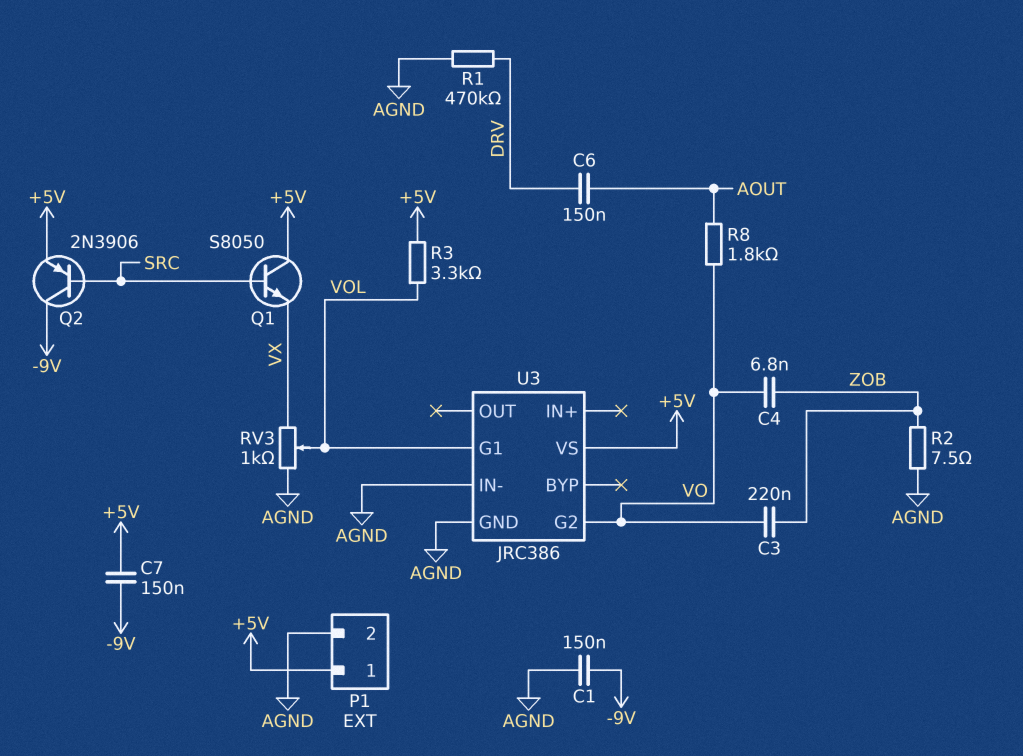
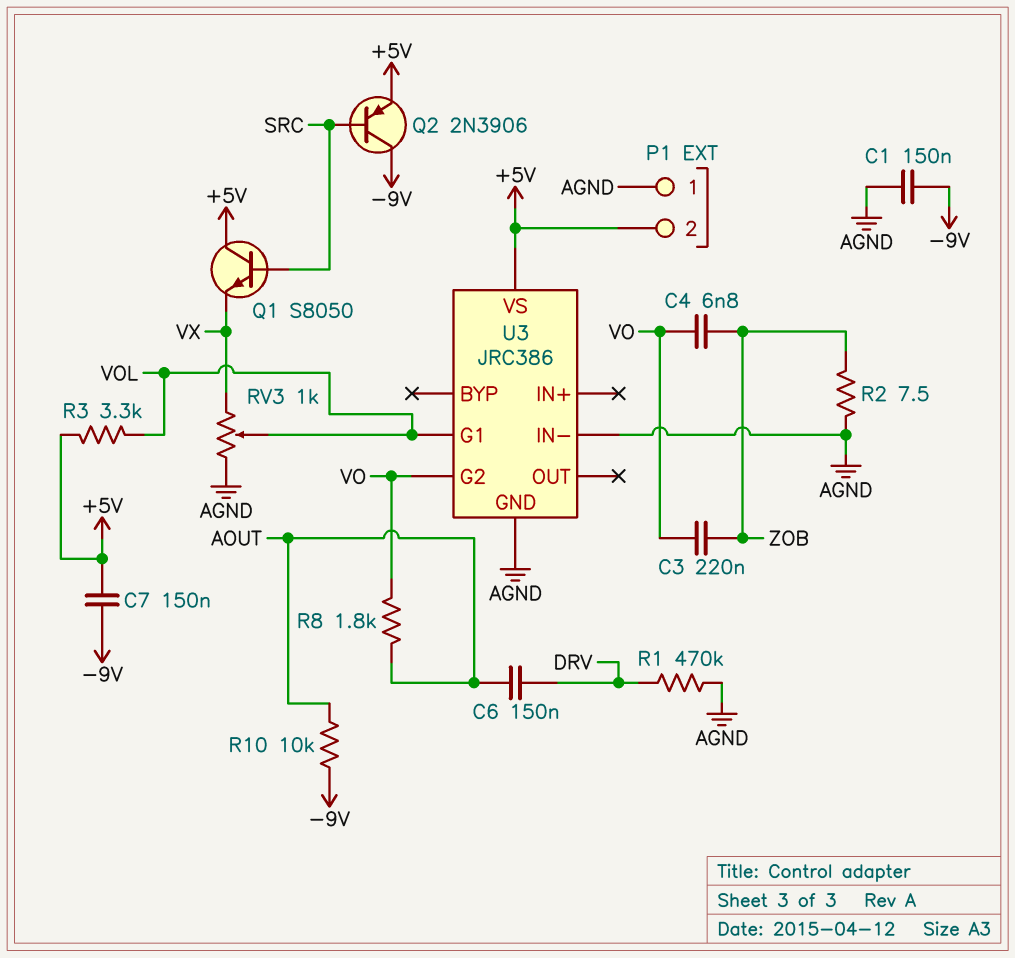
P1 pin 1: +5V -> AGND
P1 pin 2: AGND -> +5V
R10: none -> 10k (-9V, AOUT)

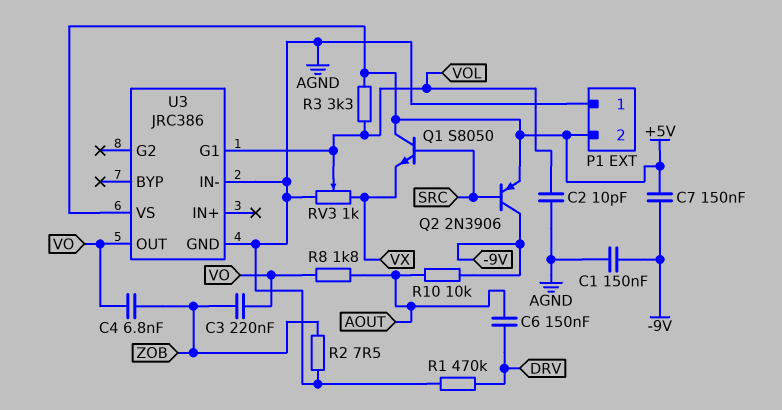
C2: none -> 10pF (AGND, VOL)
U3 pin G2: VO -> none
U3 pin OUT: none -> VO

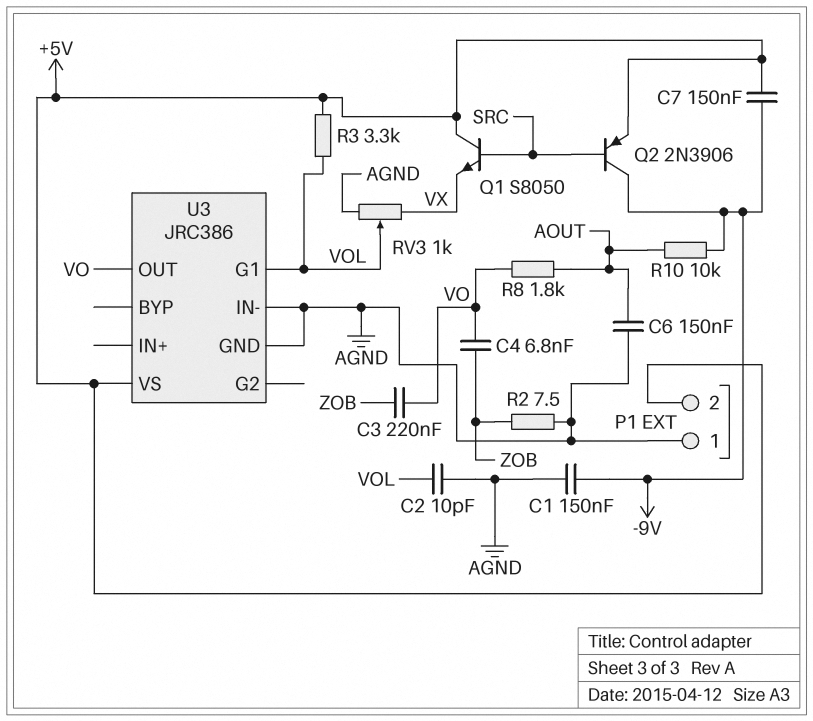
C6: 150nF (AOUT, DRV) -> 150nF (AGND, AOUT)
R1: 470k (AGND, DRV) -> none

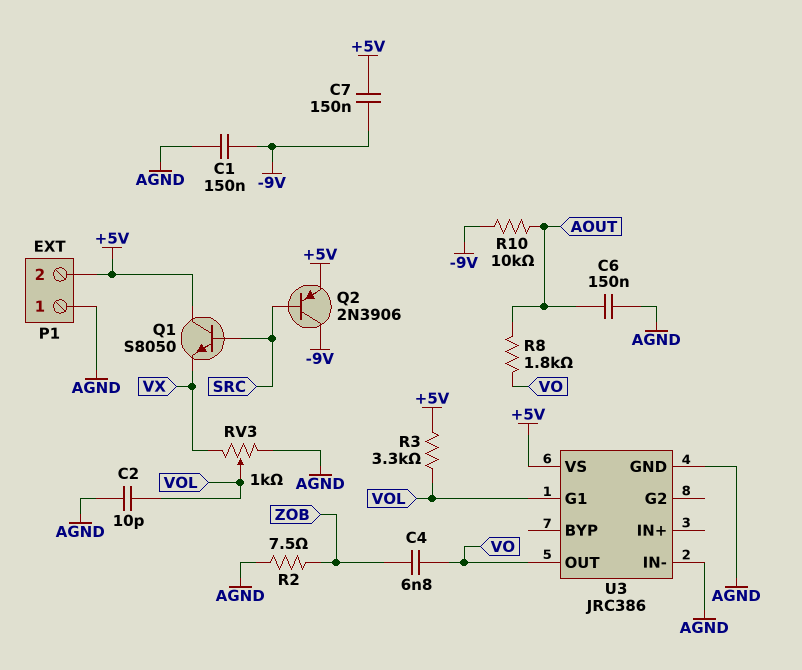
C3: 220nF (VO, ZOB) -> none

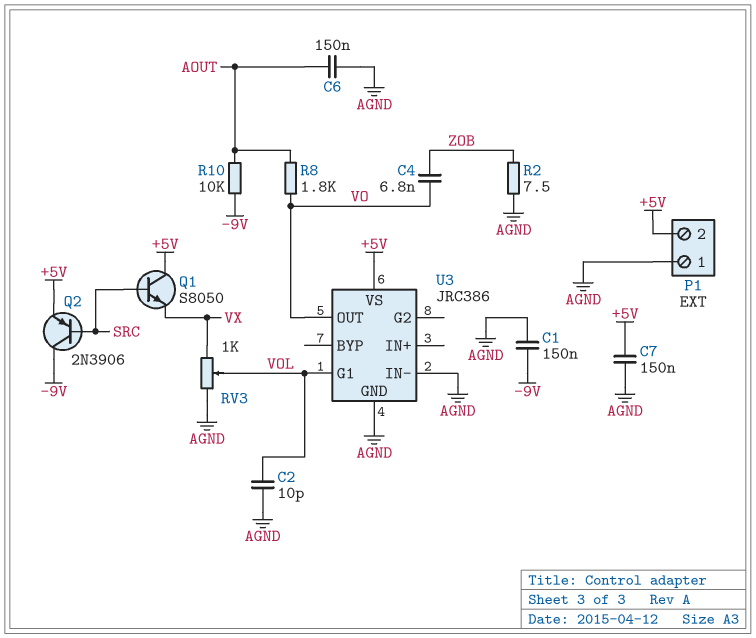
C7: 150nF (+5V, -9V) -> 150nF (+5V, AGND)
R3: 3.3k (+5V, VOL) -> none

